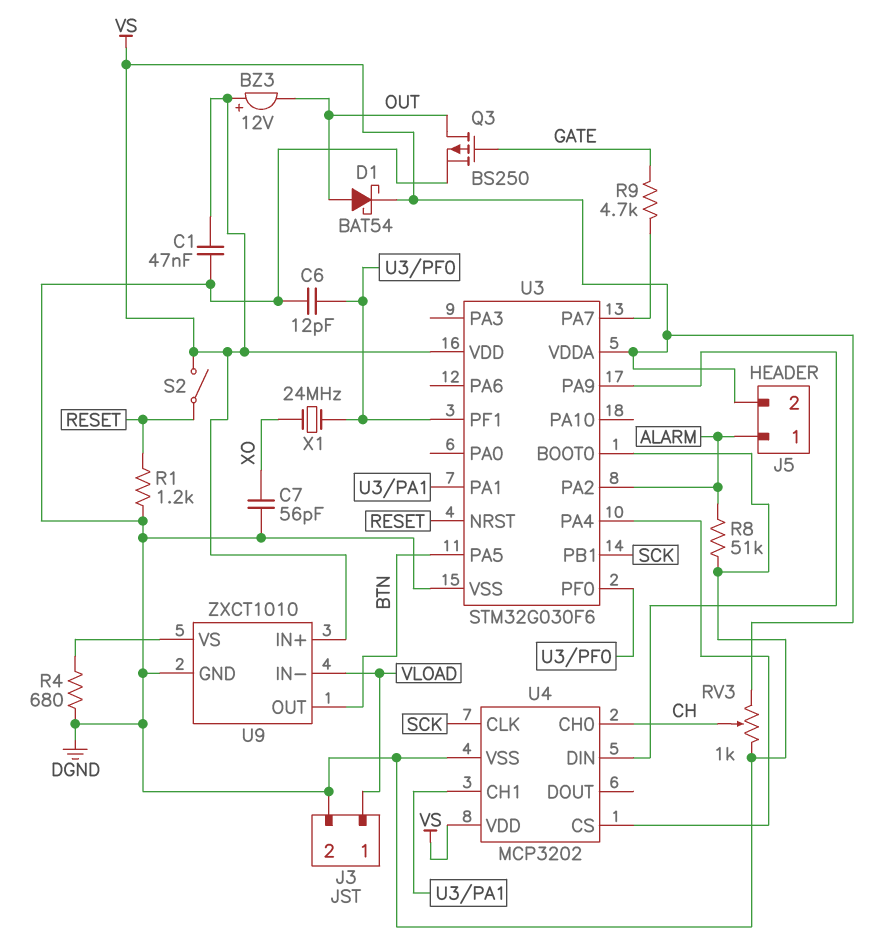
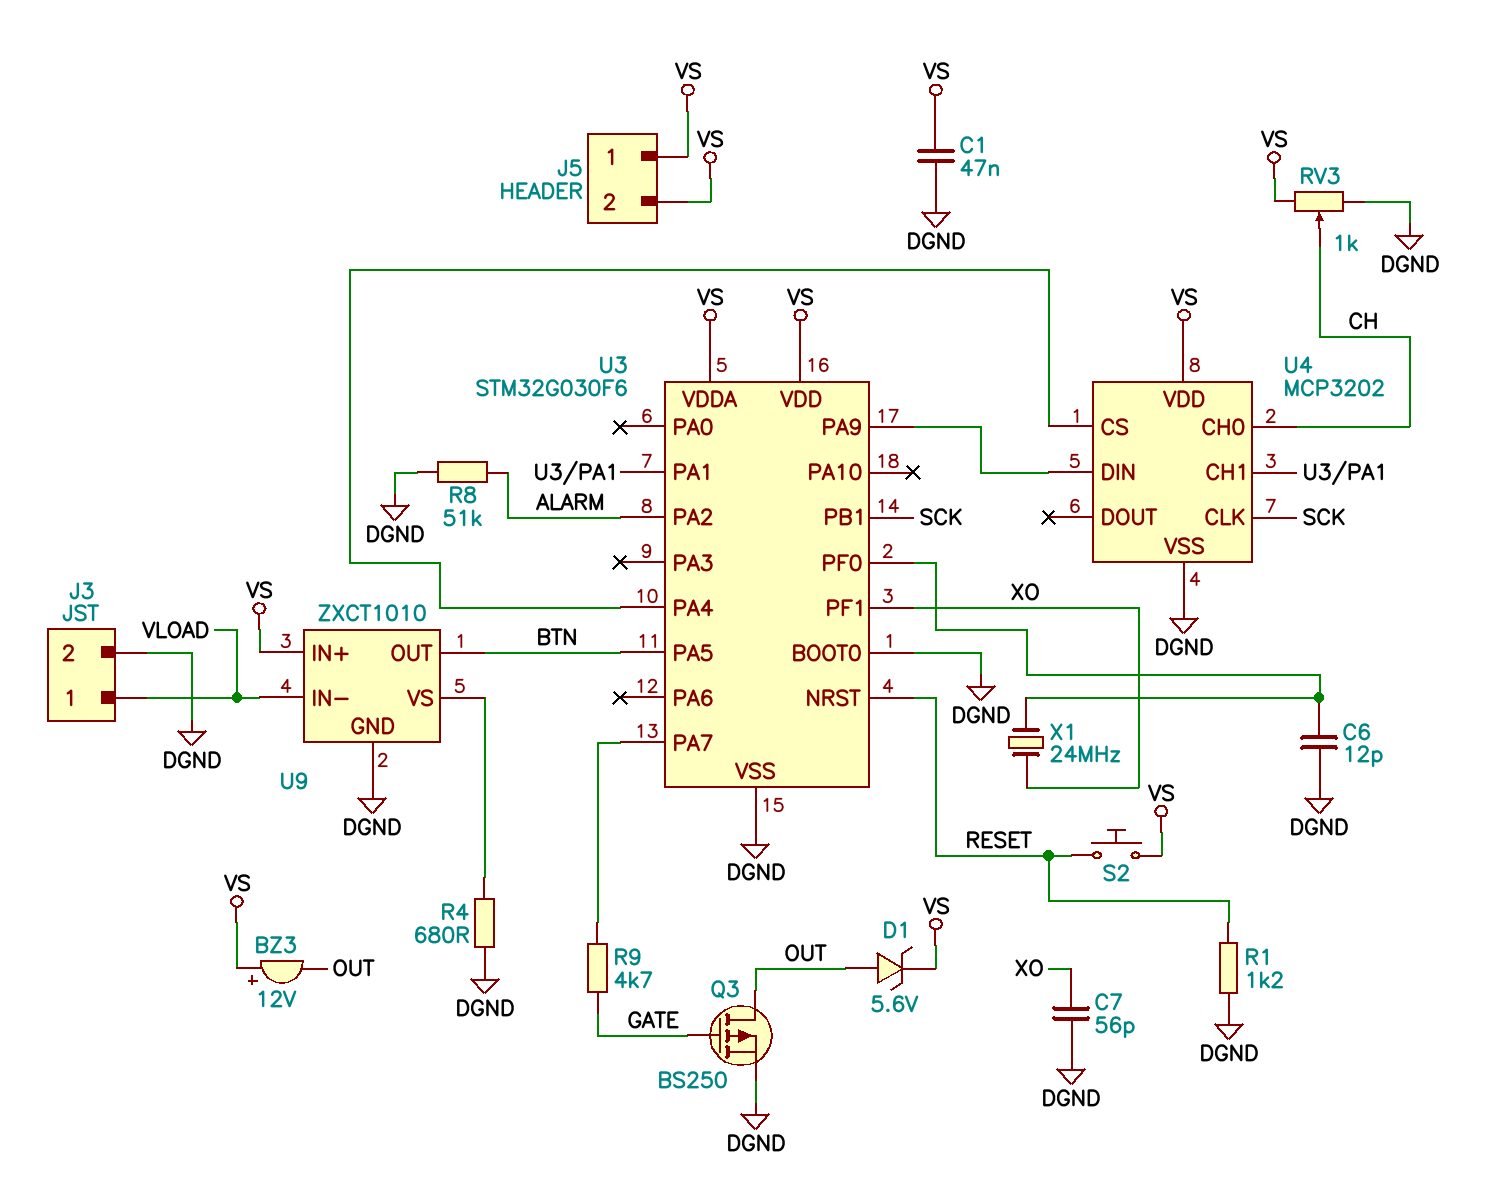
D1: schottky BAT54 (A OUT, K VS) -> zener 5.6V (A OUT, K VS)
J5 pin 1: ALARM -> VS
S2: switch (RESET, VS) -> button (RESET, VS)
U3 pin PF1: U3/PF0 -> XO

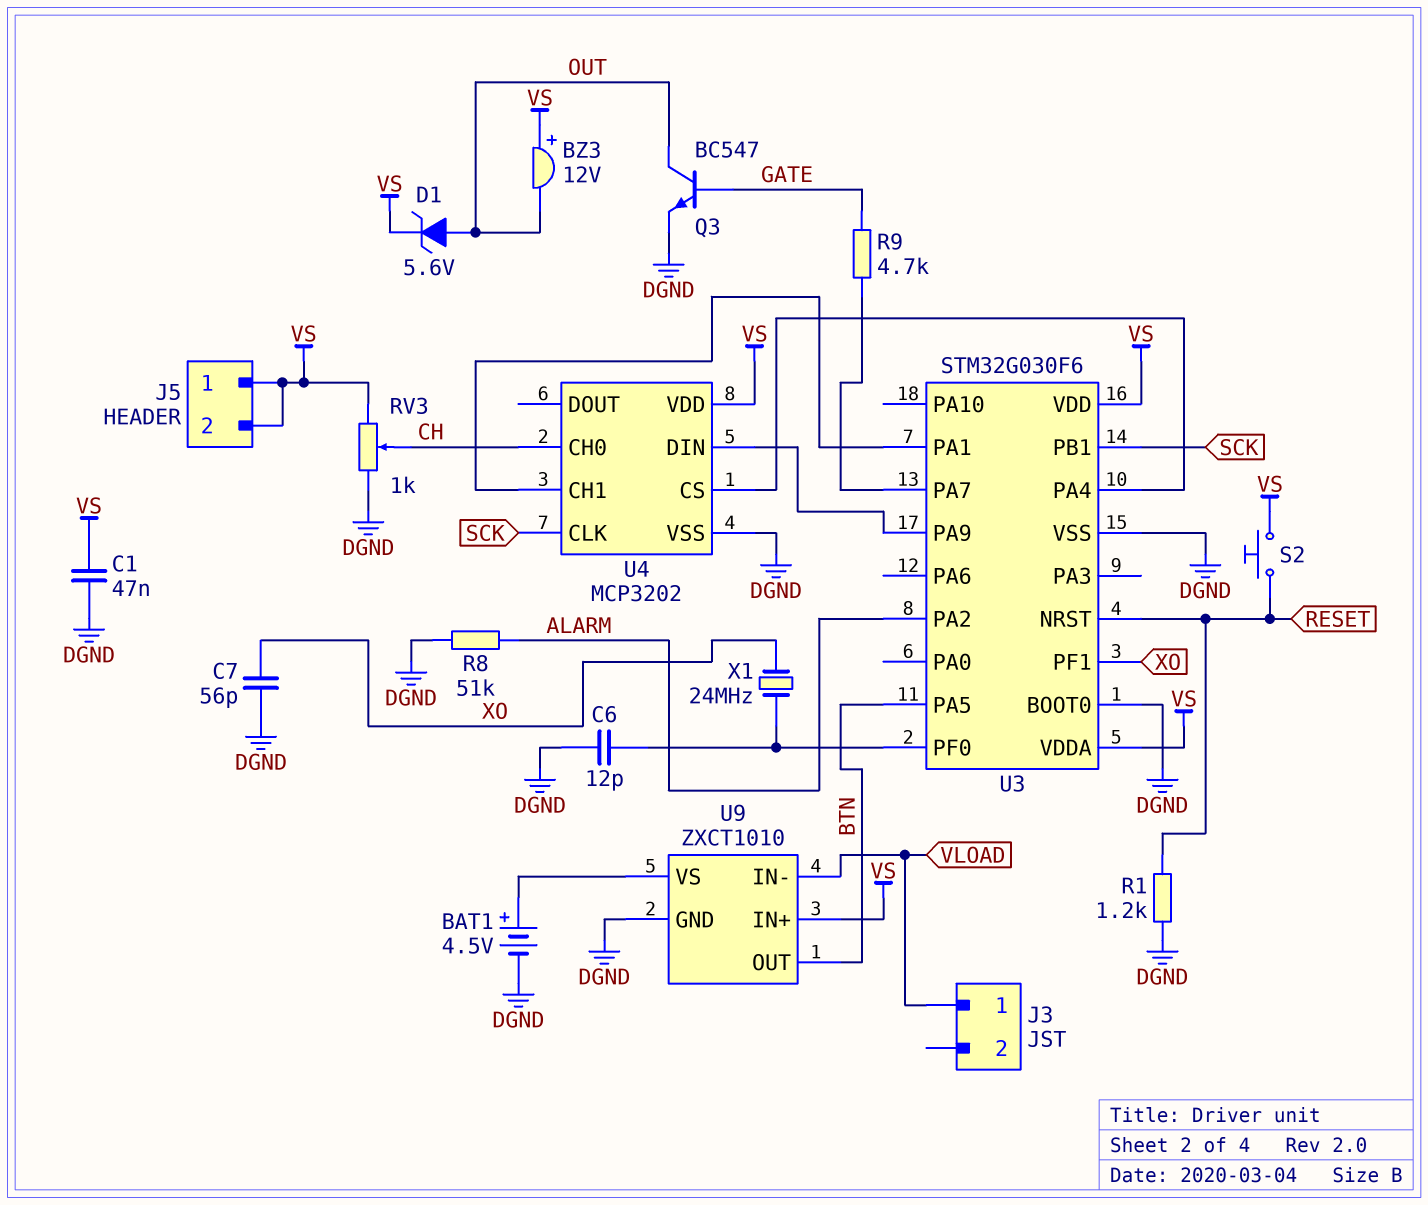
BAT1: none -> 4.5V (plus U9/VS, minus DGND)
J3 pin 2: DGND -> none
Q3: PMOS BS250 (G GATE, D OUT, S DGND) -> NPN BC547 (B GATE, C OUT, E DGND)
R4: 680 (DGND, U9/VS) -> none

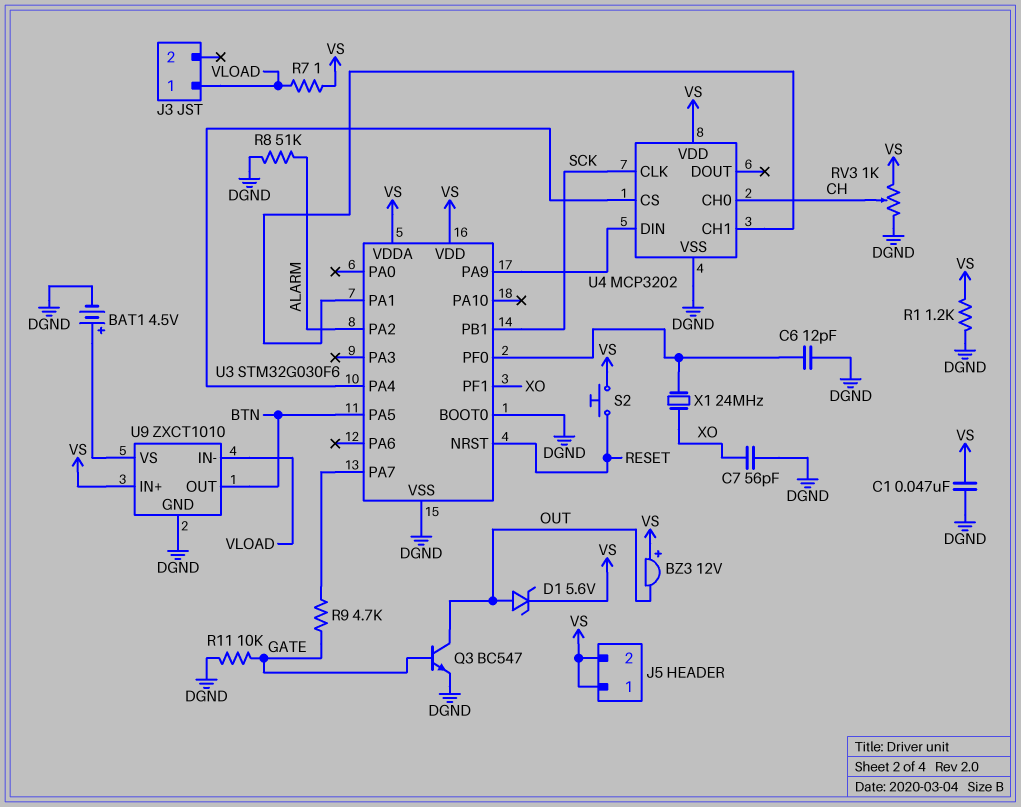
R1: 1.2k (DGND, RESET) -> 1.2k (DGND, VS)
R7: none -> 1 (VLOAD, VS)
R11: none -> 10k (DGND, GATE)

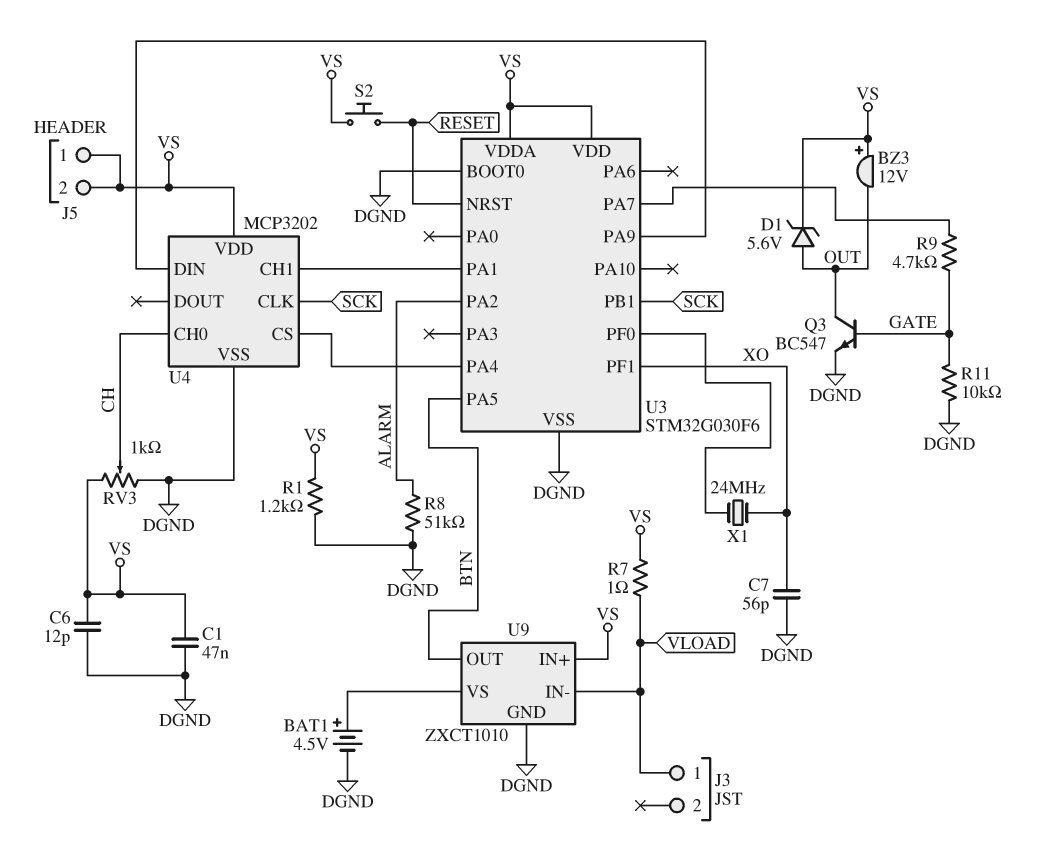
C6: 12pF (DGND, U3/PF0) -> 12pF (DGND, VS)

